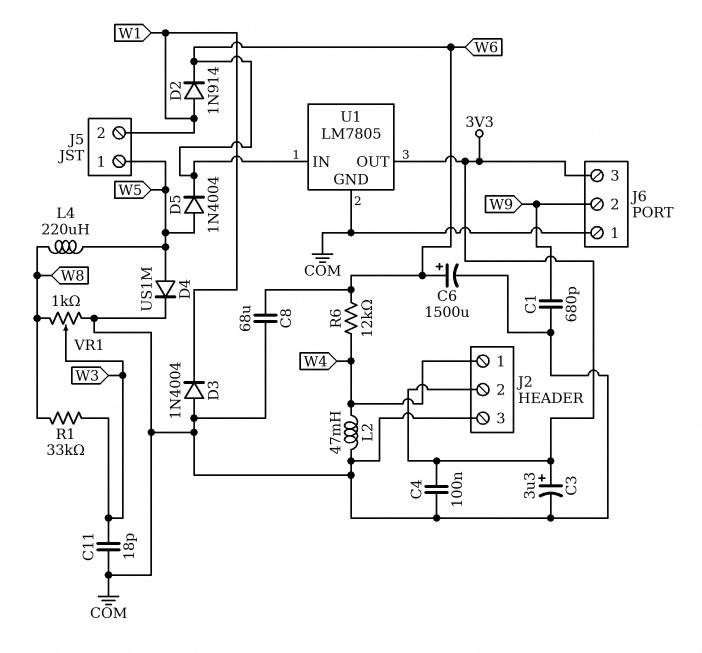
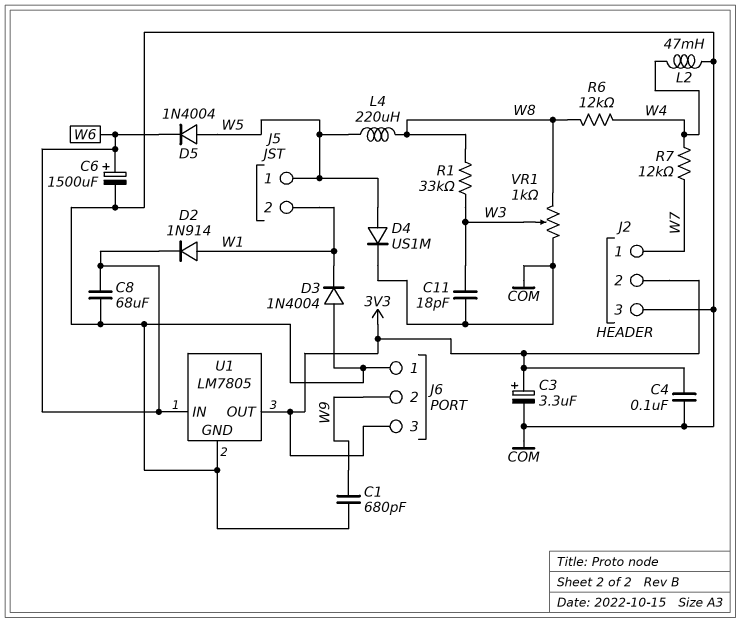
J2 pin 1: W4 -> W7
R6: 12k (W4, W6) -> 12k (W4, W8)
R7: none -> 12k (W4, W7)

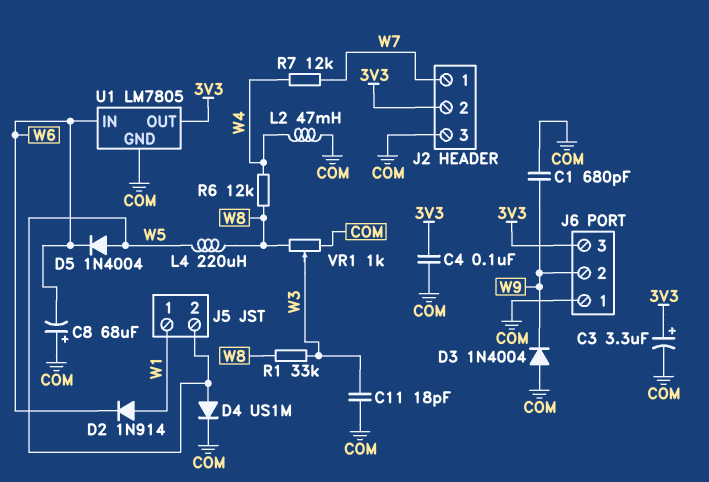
C6: 1500uF (plus W6, minus COM) -> none
C8: 68uF (COM, W6) -> 68uF (plus COM, minus W6)
D3: diode 1N4004 (A COM, K W1) -> diode 1N4004 (A COM, K W9)
J5 pin 1: W5 -> W1
J5 pin 2: W1 -> W5

